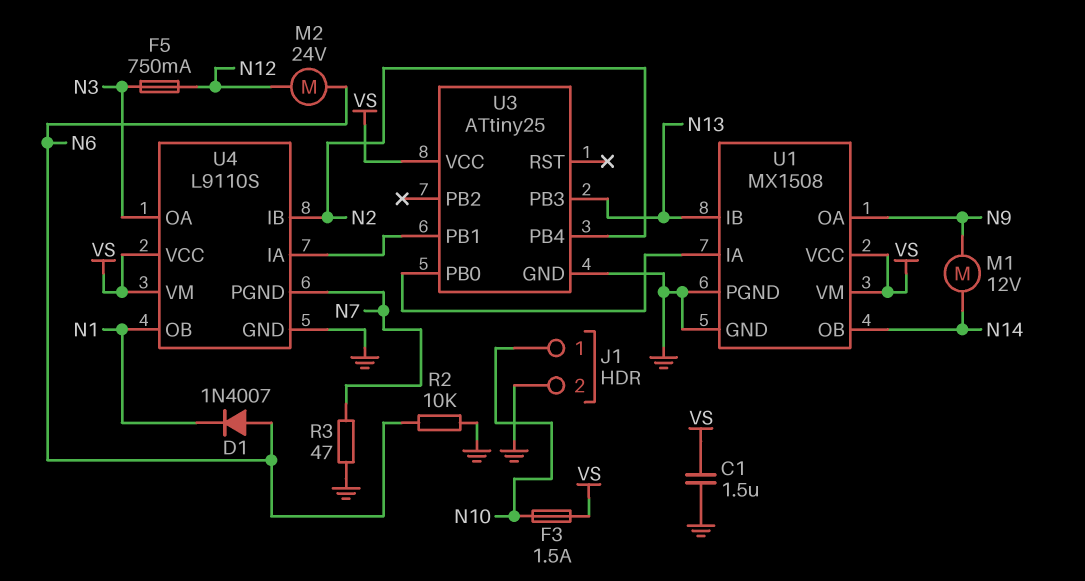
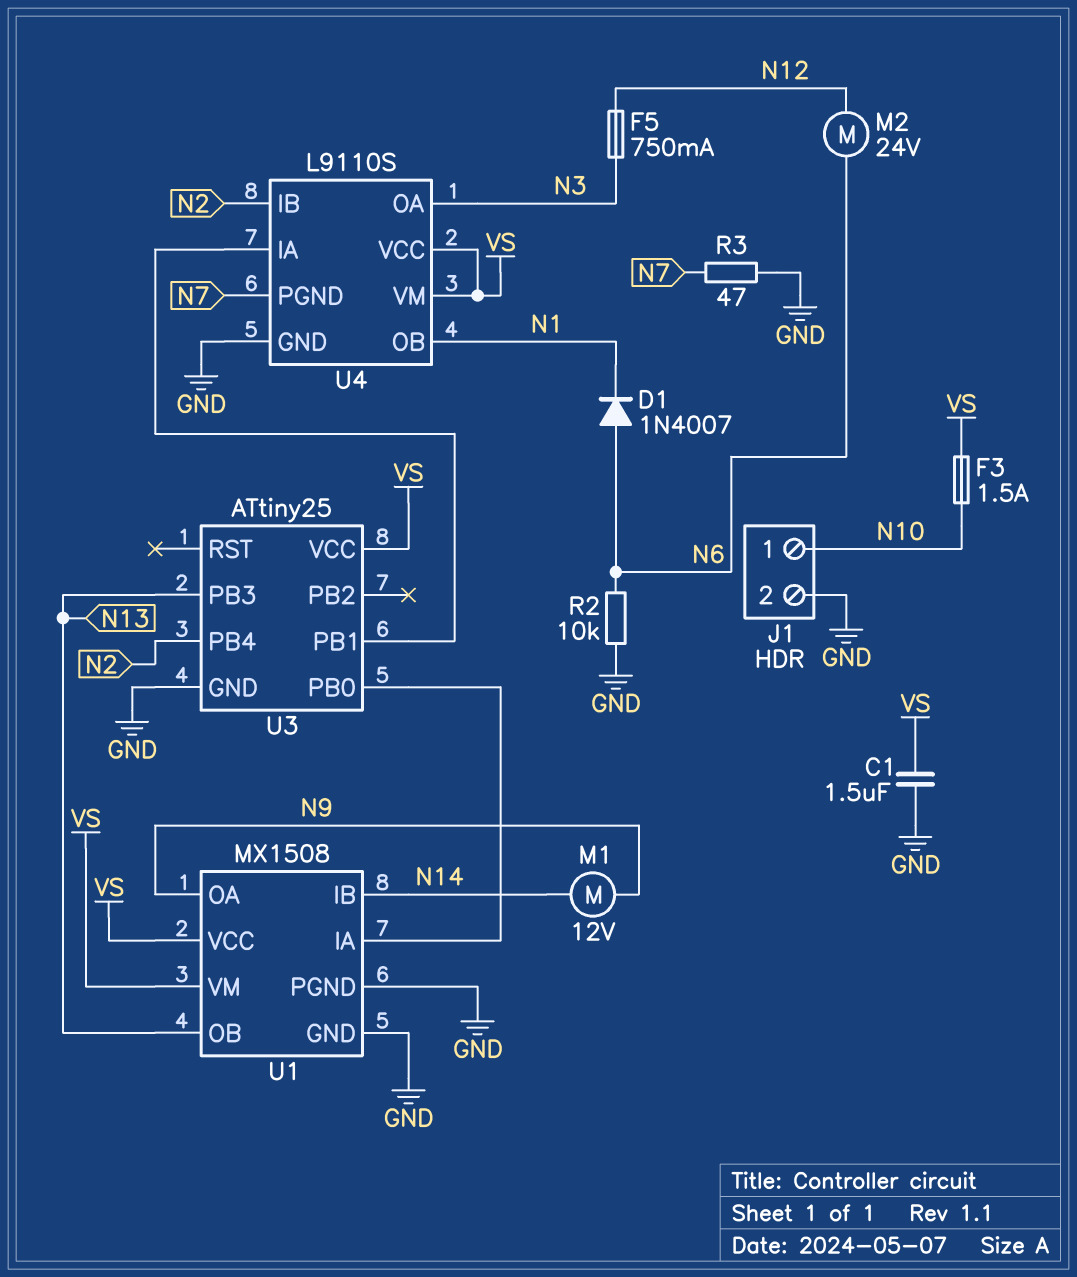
U1 pin IB: N13 -> N14
U1 pin OB: N14 -> N13

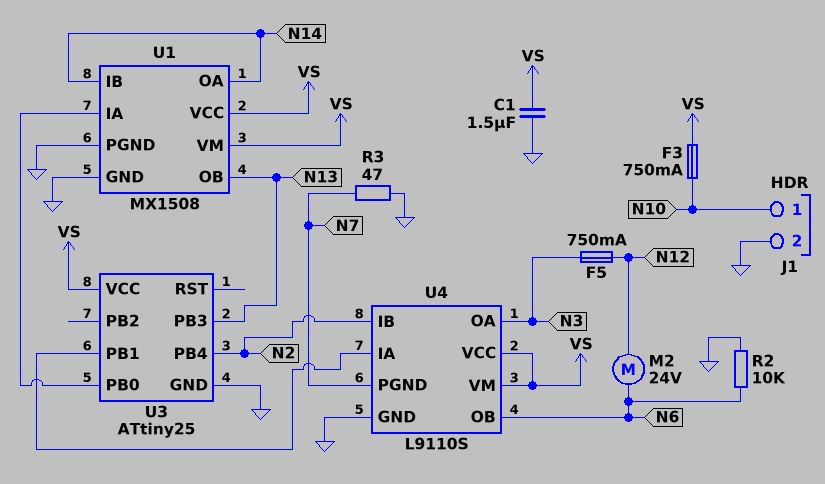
D1: diode 1N4007 (A N6, K N1) -> none
F3: 1.5A (N10, VS) -> 750mA (N10, VS)
M1: motor 12V (N9, N14) -> none
U1 pin OA: N9 -> N14
U4 pin OB: N1 -> N6

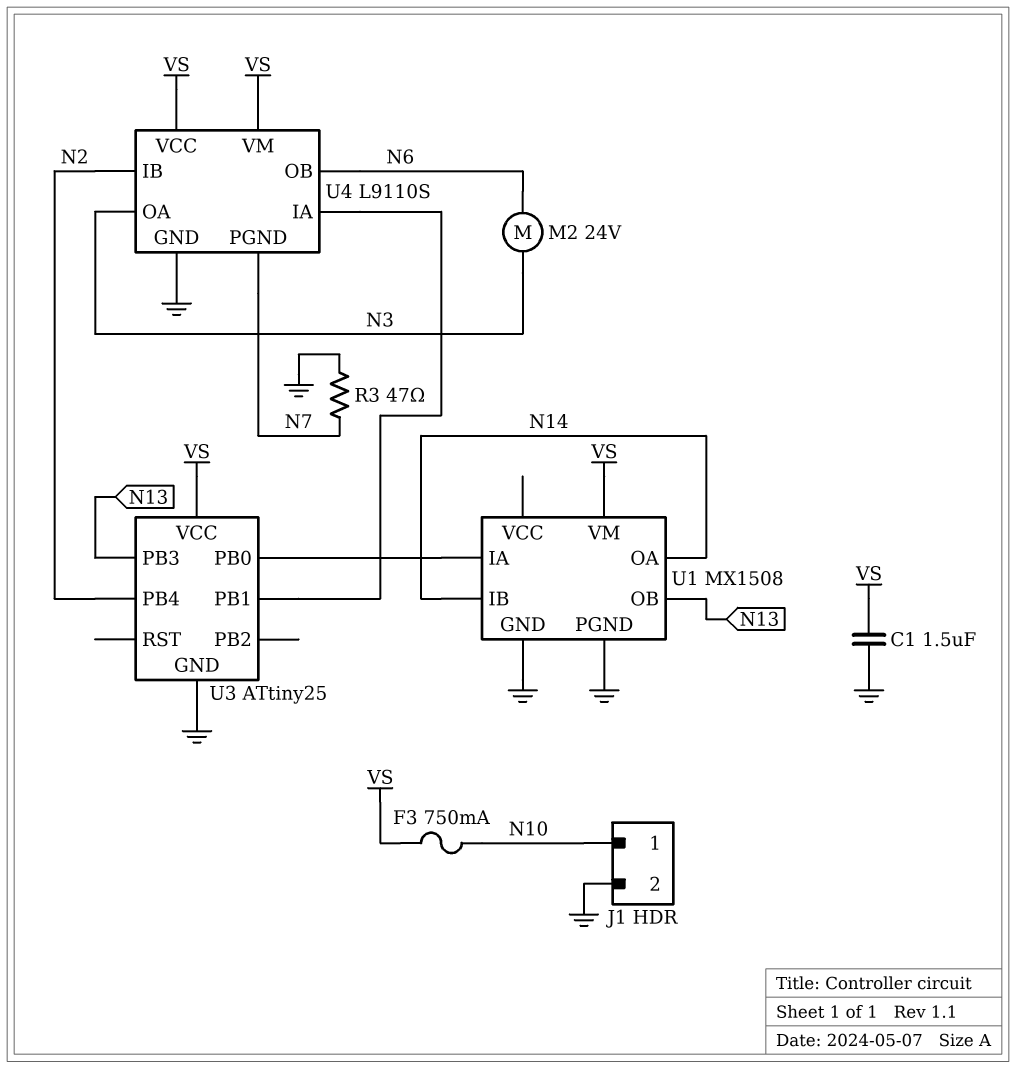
F5: 750mA (N3, N12) -> none
M2: motor 24V (N6, N12) -> motor 24V (N3, N6)
R2: 10k (GND, N6) -> none
U1 pin VCC: VS -> none

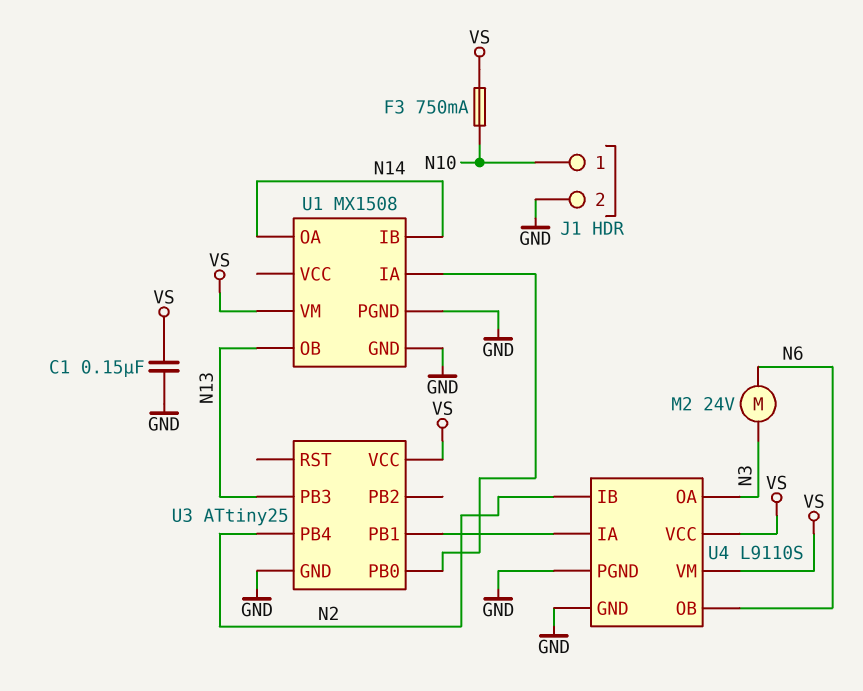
C1: 1.5uF (GND, VS) -> 150nF (GND, VS)
R3: 47 (GND, N7) -> none
U4 pin PGND: N7 -> GND

